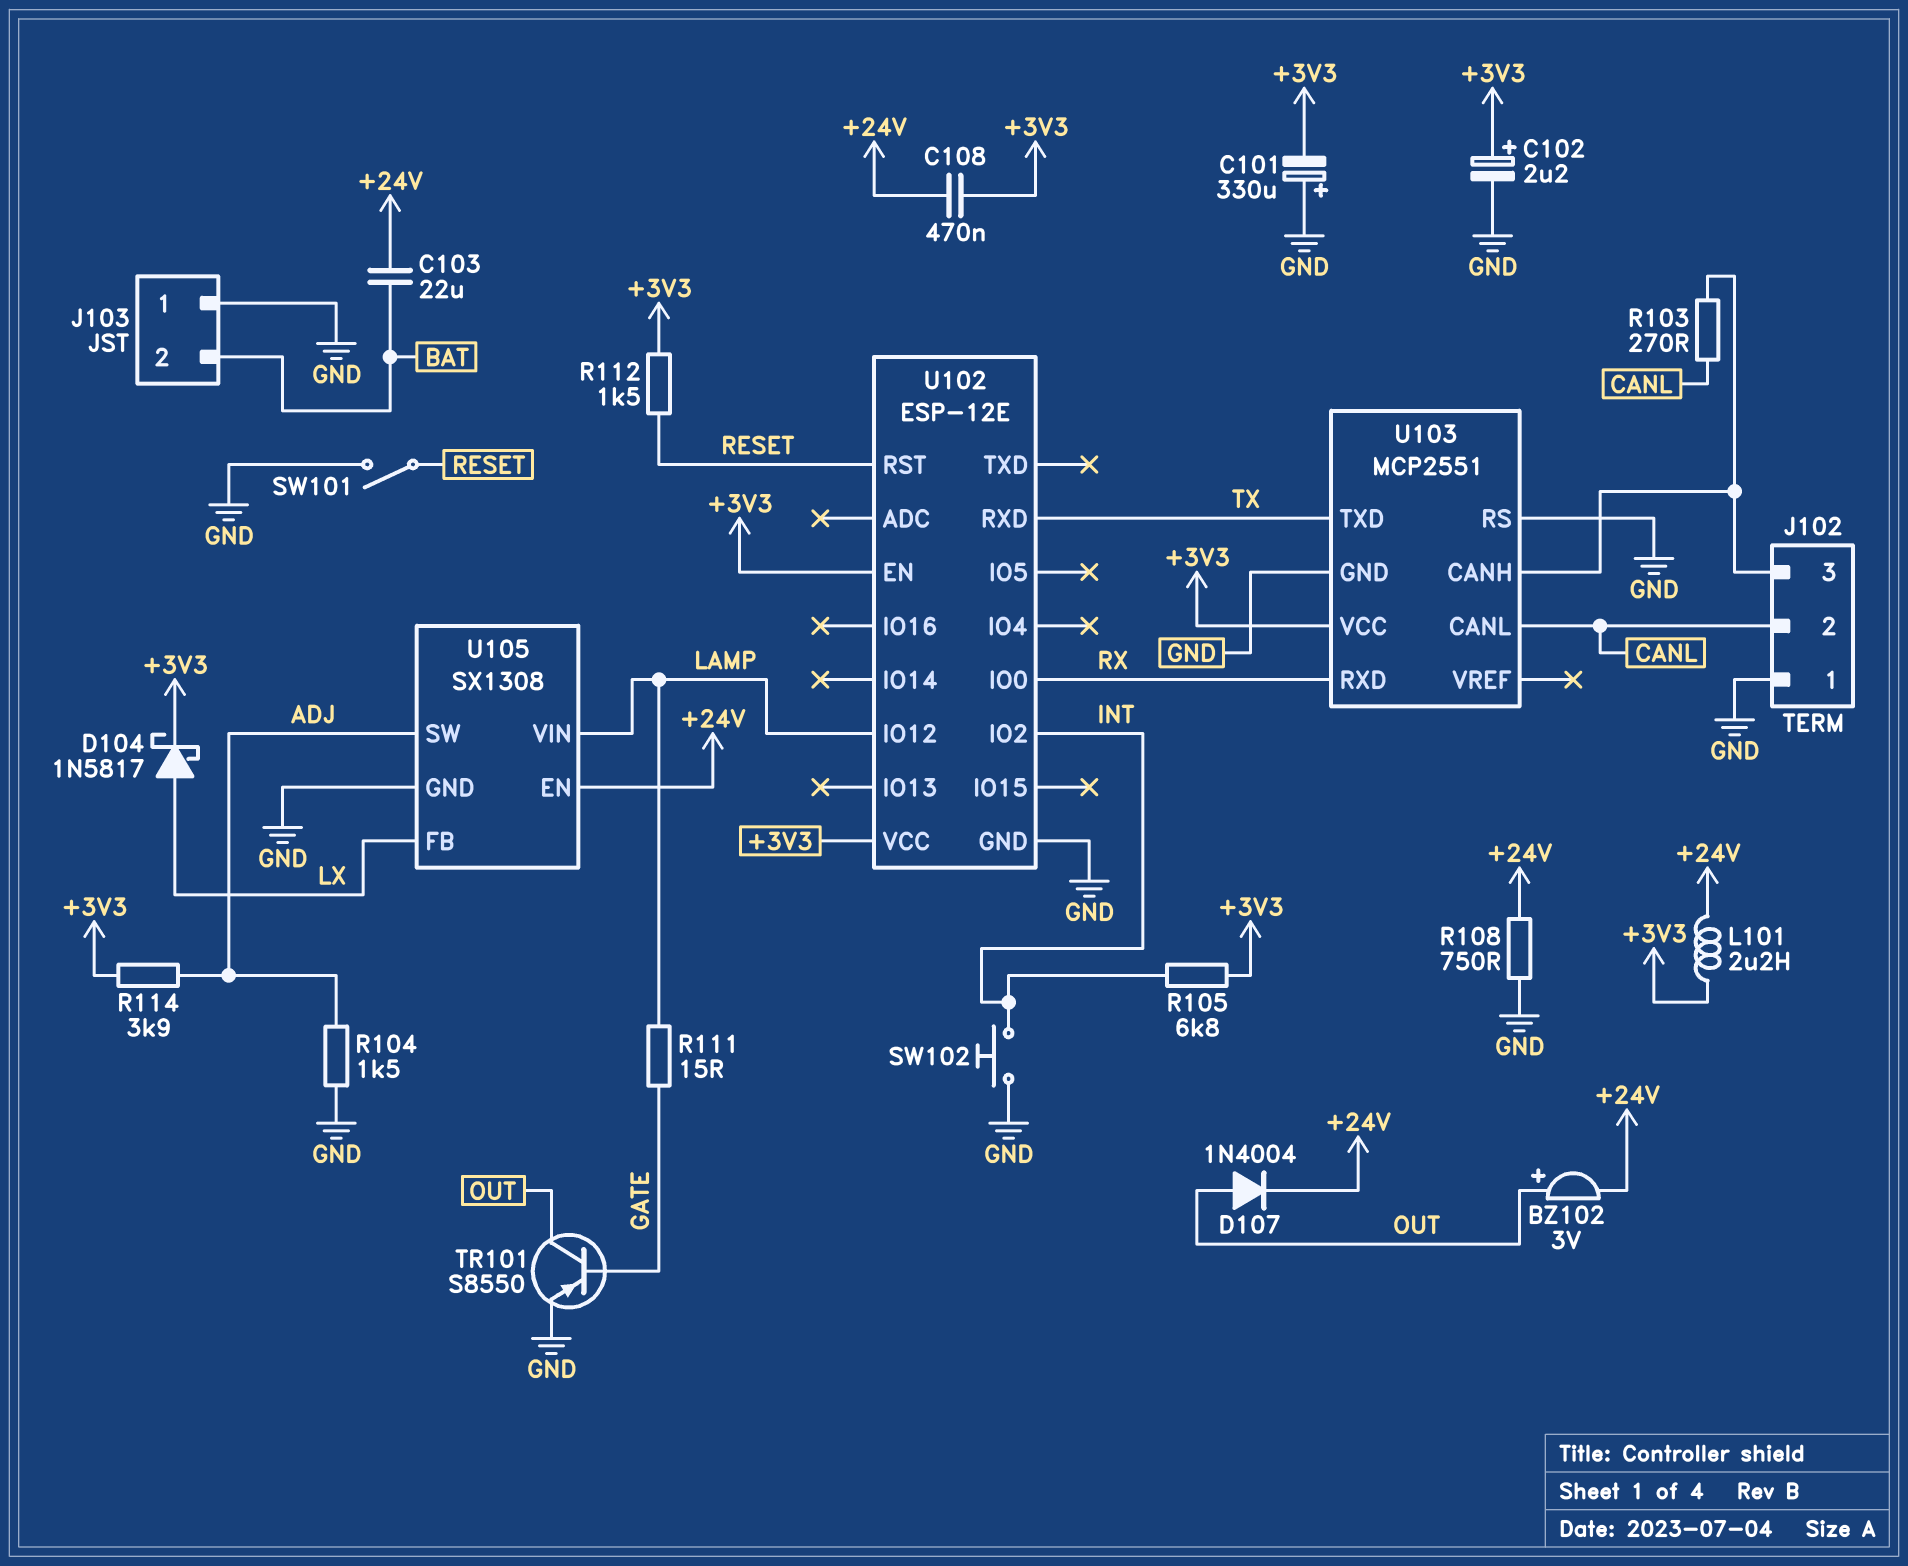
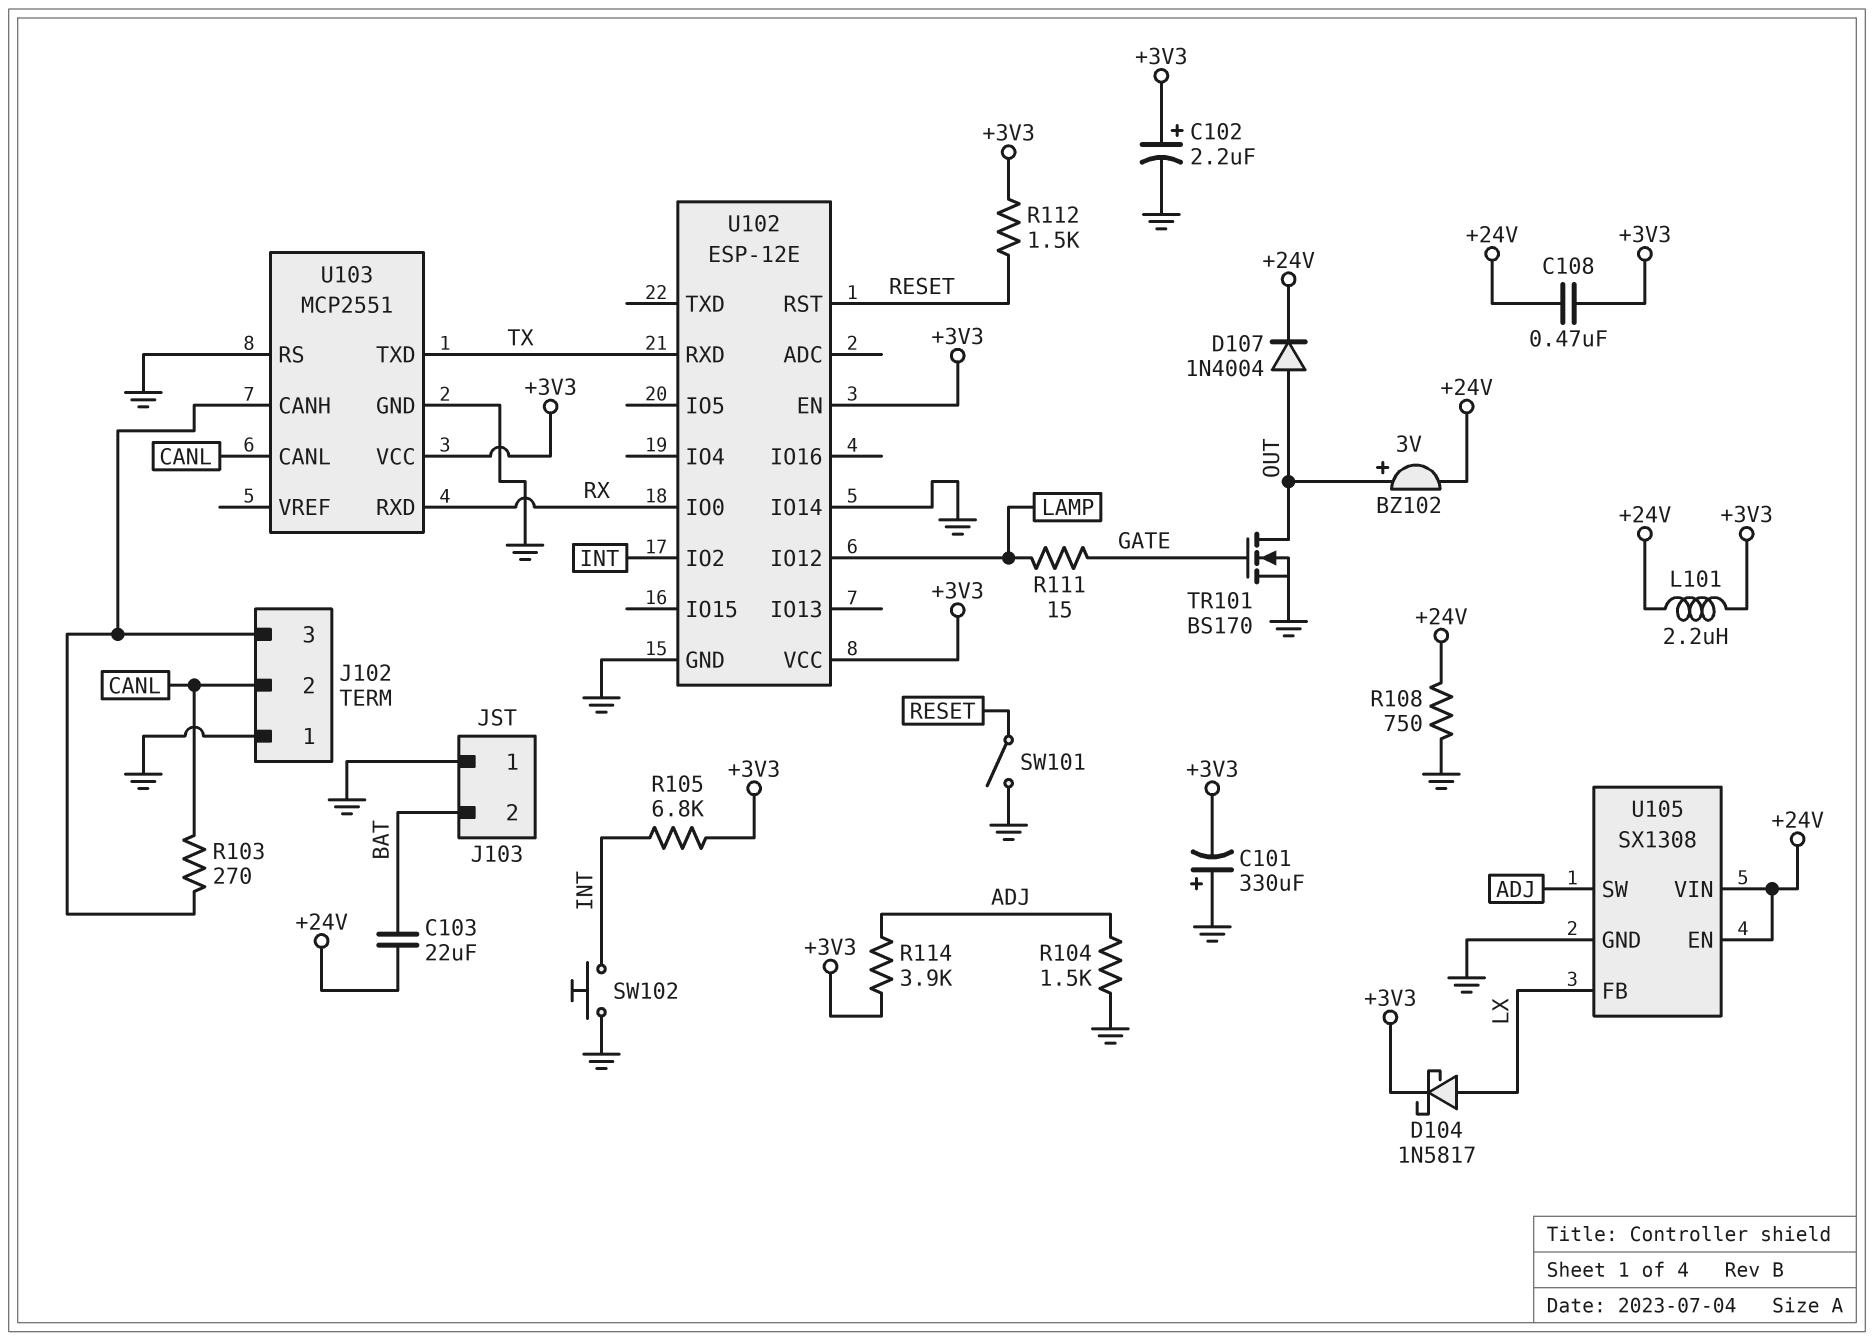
TR101: PNP S8550 (B GATE, C OUT, E GND) -> NMOS BS170 (G GATE, D OUT, S GND)
U102 pin IO14: none -> GND
U105 pin VIN: LAMP -> +24V

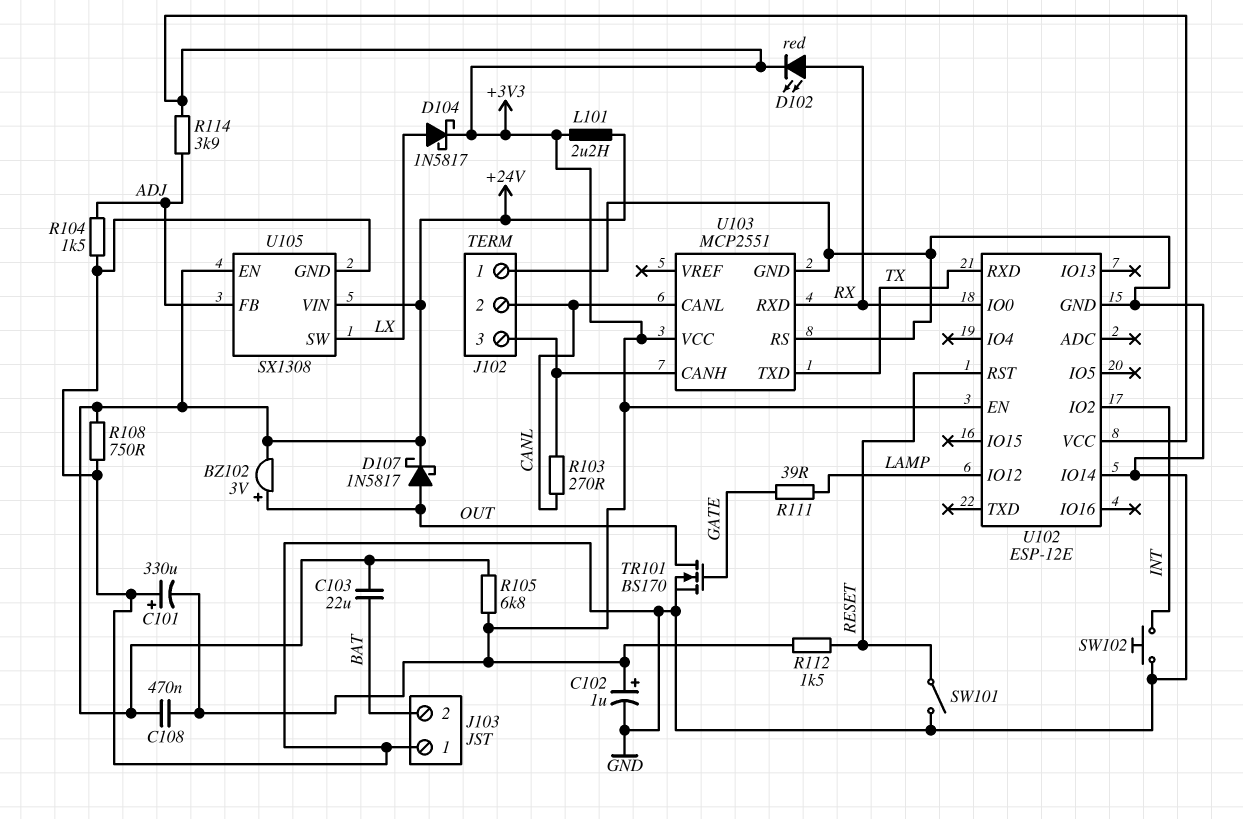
C102: 2.2uF (plus +3V3, minus GND) -> 1uF (plus +3V3, minus GND)
D102: none -> LED red (A RX, K +3V3)
D107: diode 1N4004 (A OUT, K +24V) -> schottky 1N5817 (A OUT, K +24V)
R105: 6.8k (+3V3, INT) -> 6.8k (+3V3, +24V)
R111: 15 (GATE, LAMP) -> 39 (GATE, LAMP)
U105 pin FB: LX -> ADJ
U105 pin SW: ADJ -> LX

